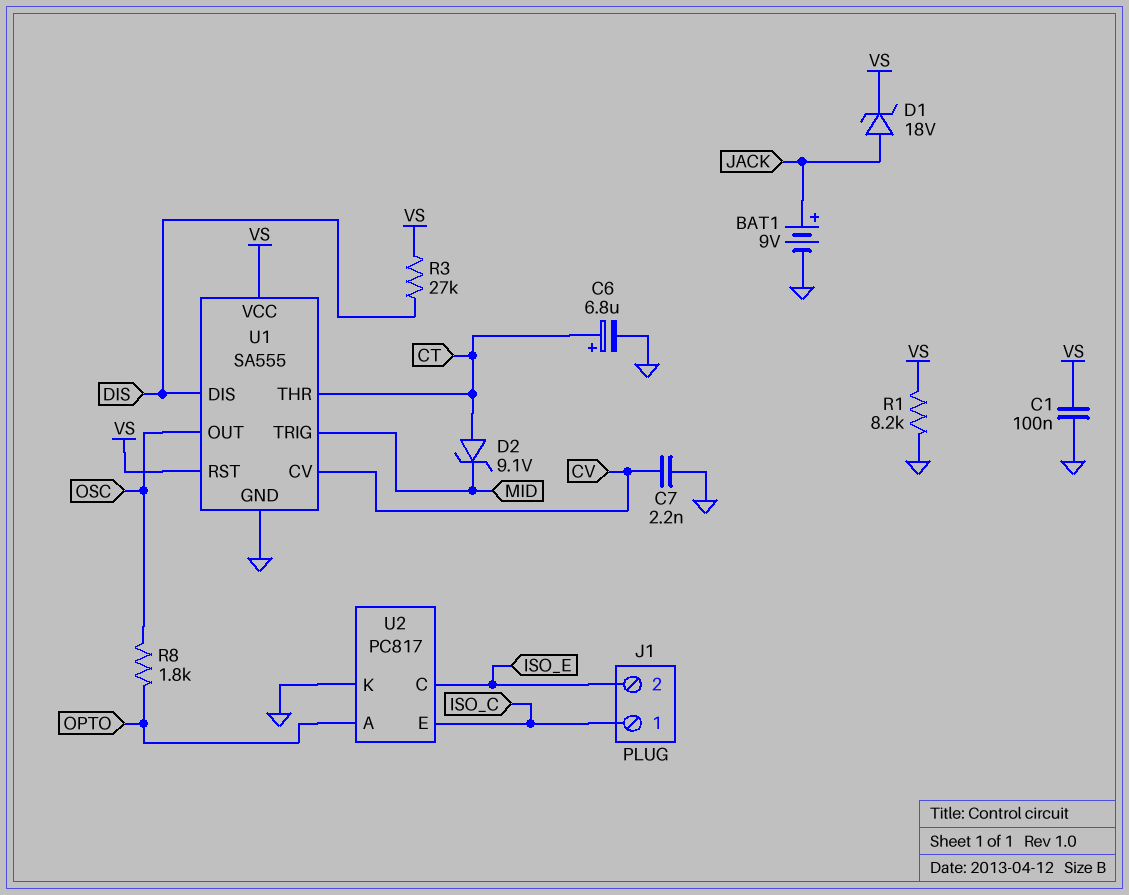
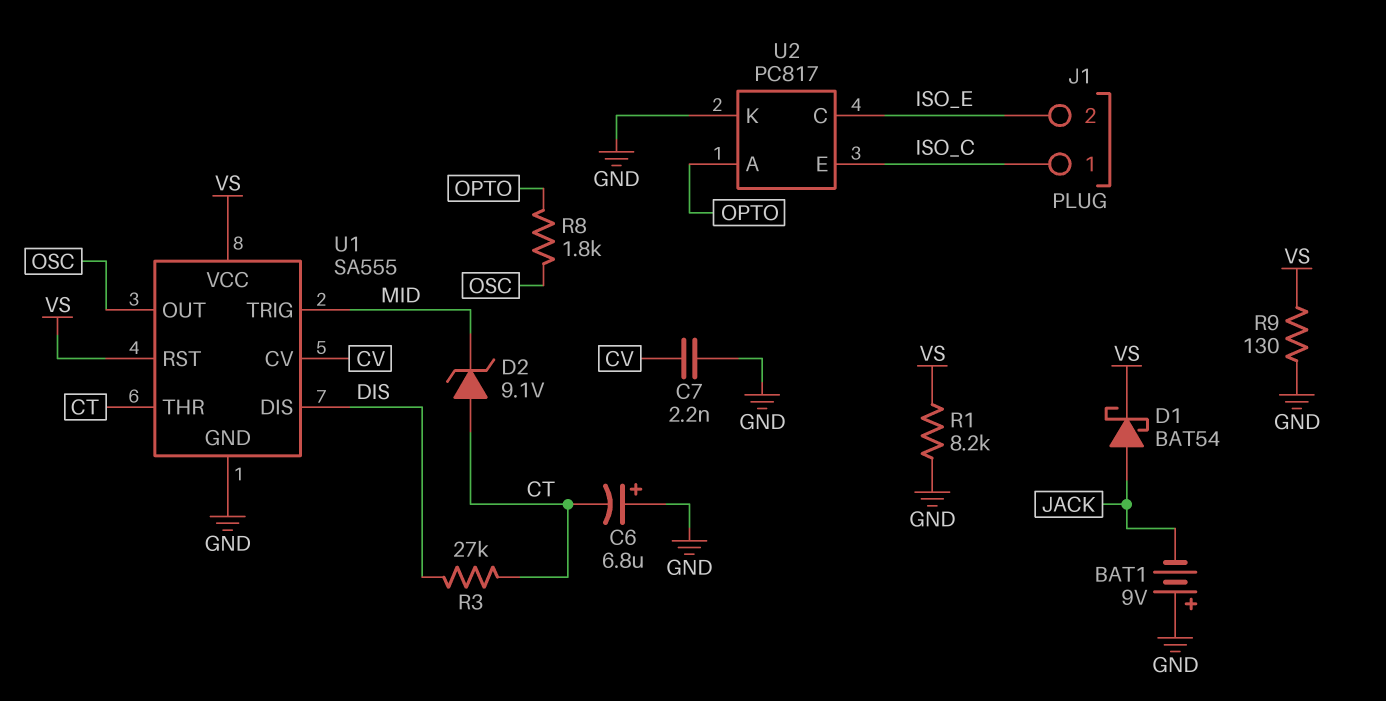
BAT1: 9V (plus JACK, minus GND) -> 9V (plus GND, minus JACK)
C1: 100nF (GND, VS) -> none
C6: 6.8uF (plus CT, minus GND) -> 6.8uF (plus GND, minus CT)
D1: zener 18V (A JACK, K VS) -> schottky BAT54 (A JACK, K VS)
R3: 27k (DIS, VS) -> 27k (CT, DIS)
R9: none -> 130 (GND, VS)

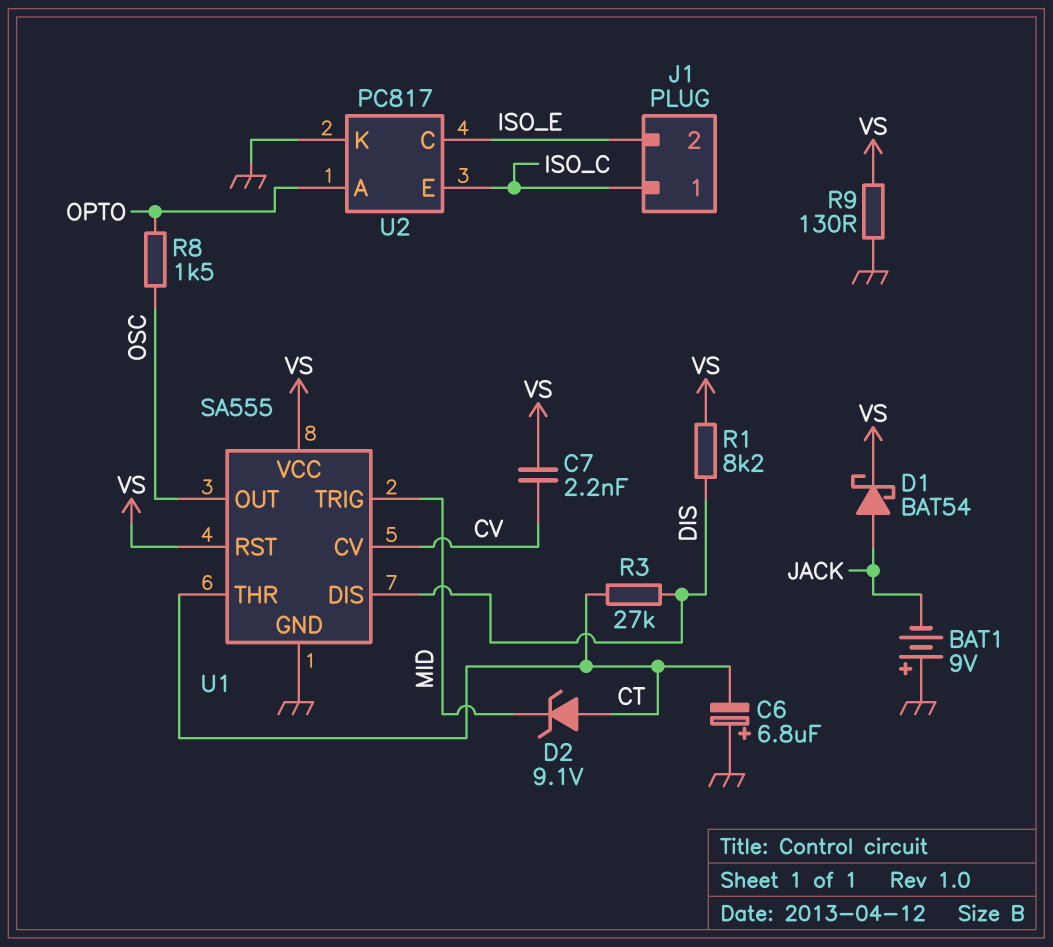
C7: 2.2nF (CV, GND) -> 2.2nF (CV, VS)
R1: 8.2k (GND, VS) -> 8.2k (DIS, VS)
R8: 1.8k (OPTO, OSC) -> 1.5k (OPTO, OSC)

